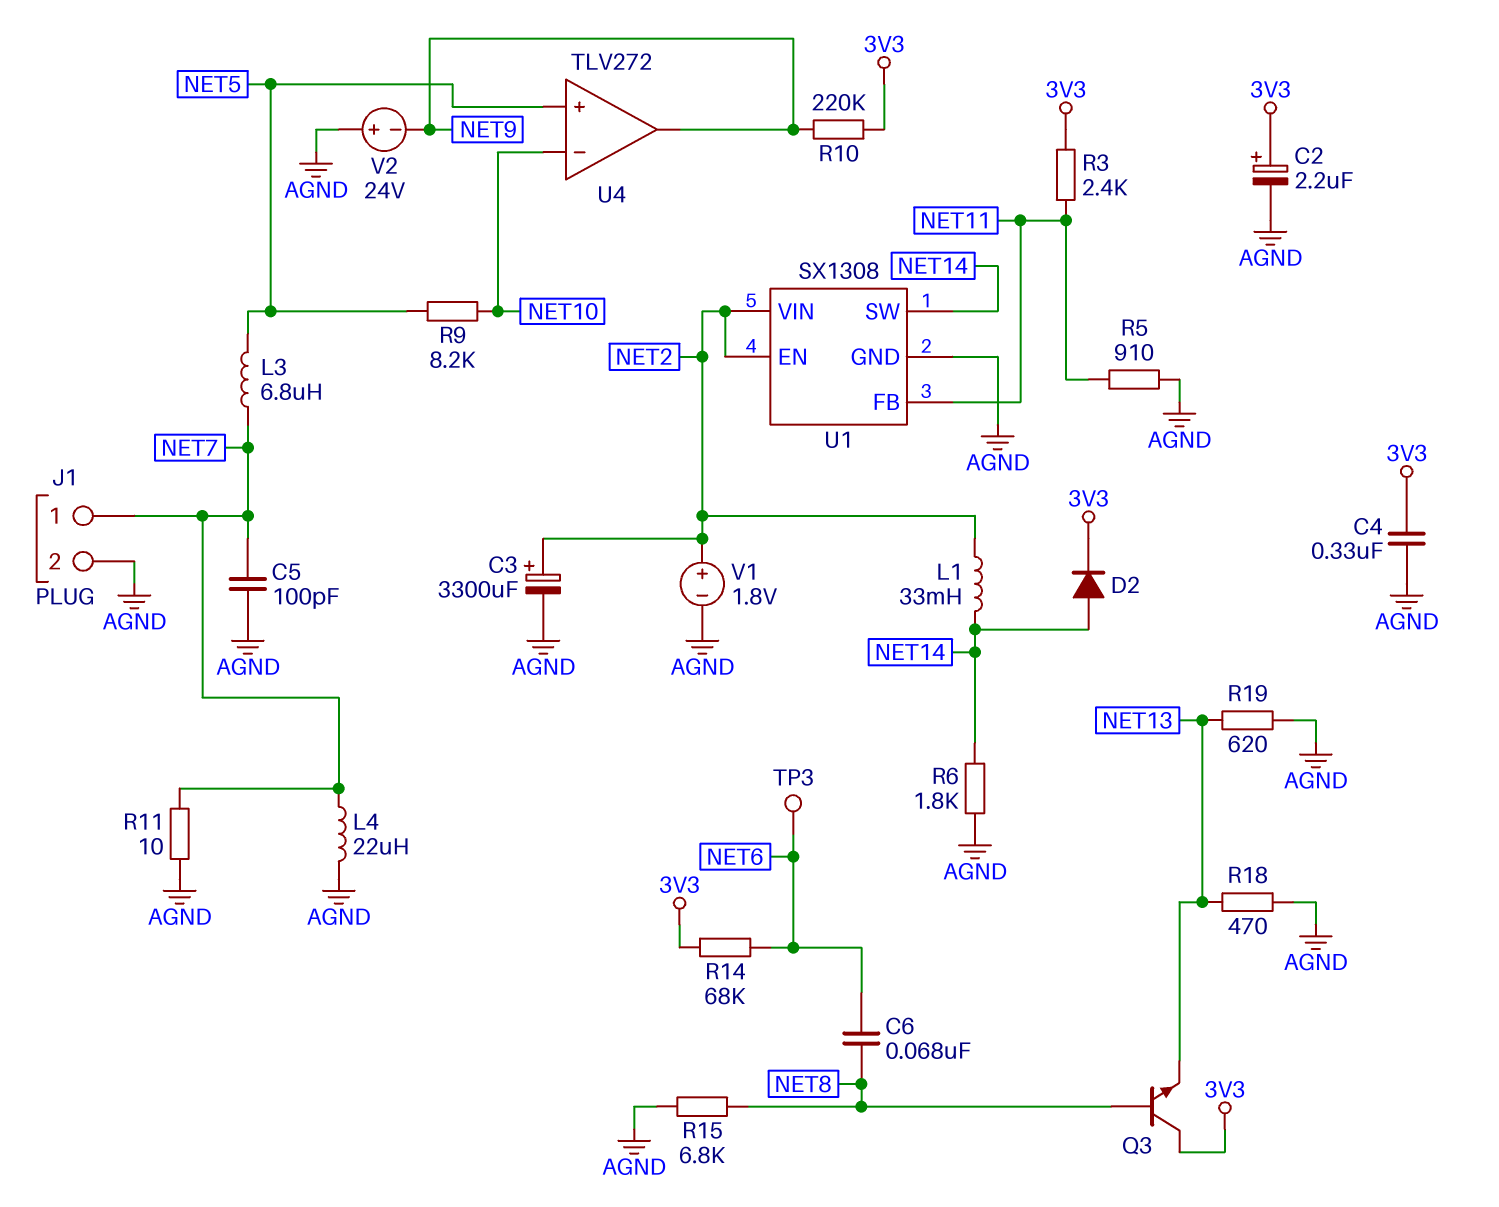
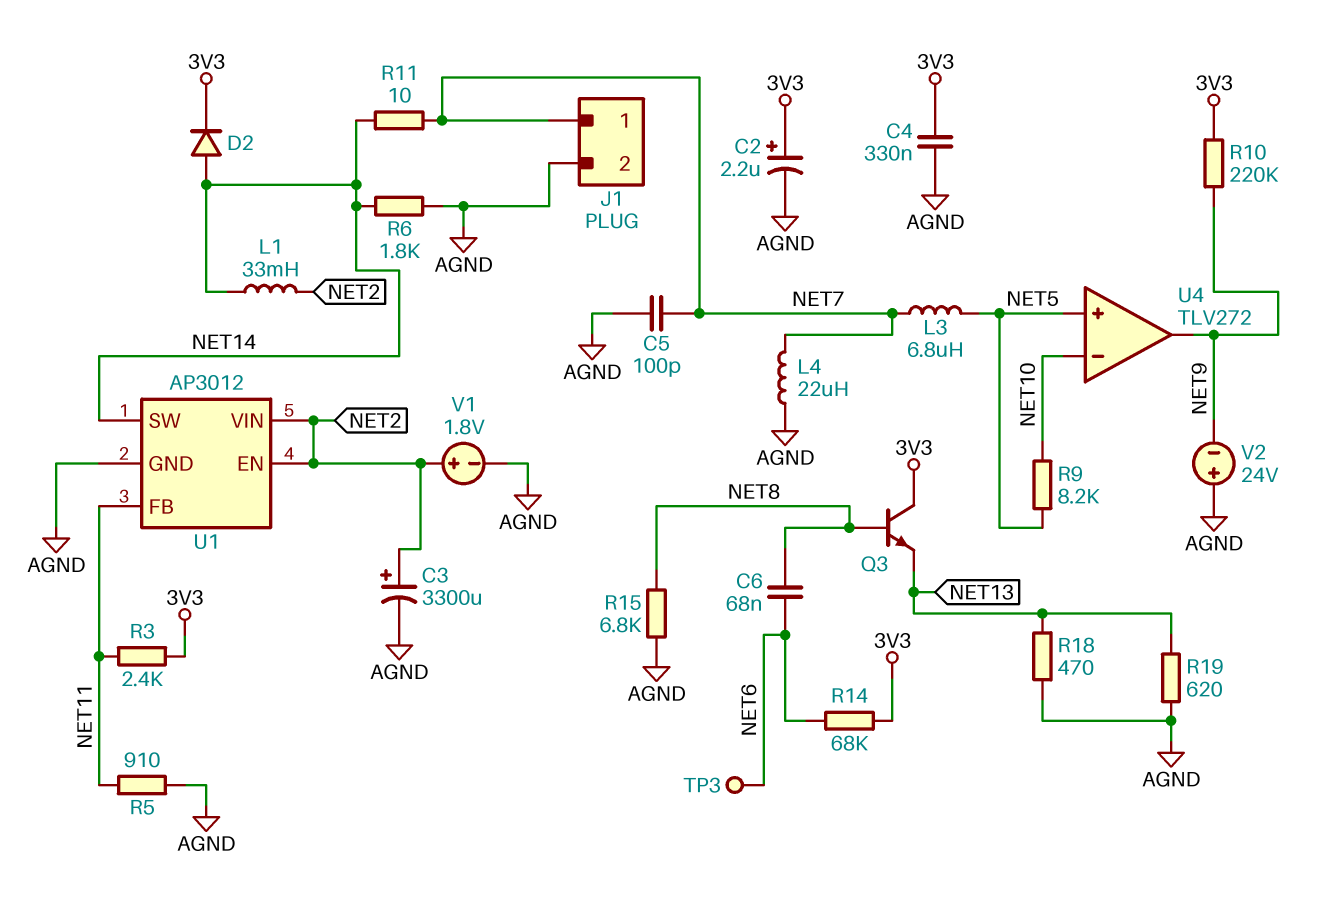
R11: 10 (AGND, NET7) -> 10 (NET7, NET14)
U1: SX1308 -> AP3012

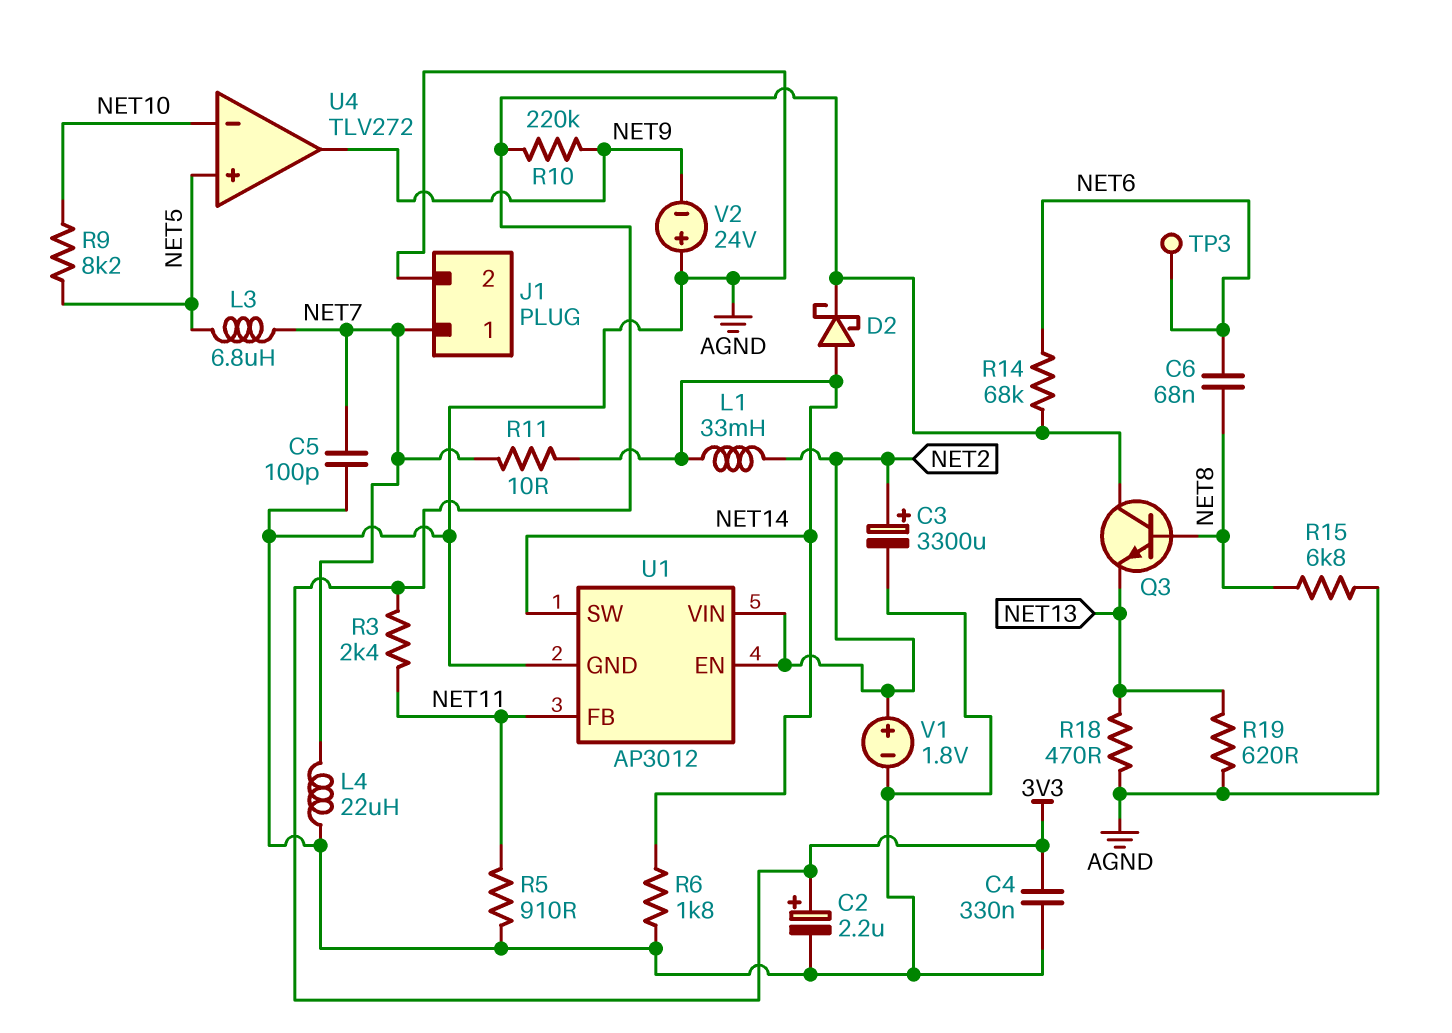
D2: diode (A NET14, K 3V3) -> schottky (A NET14, K 3V3)

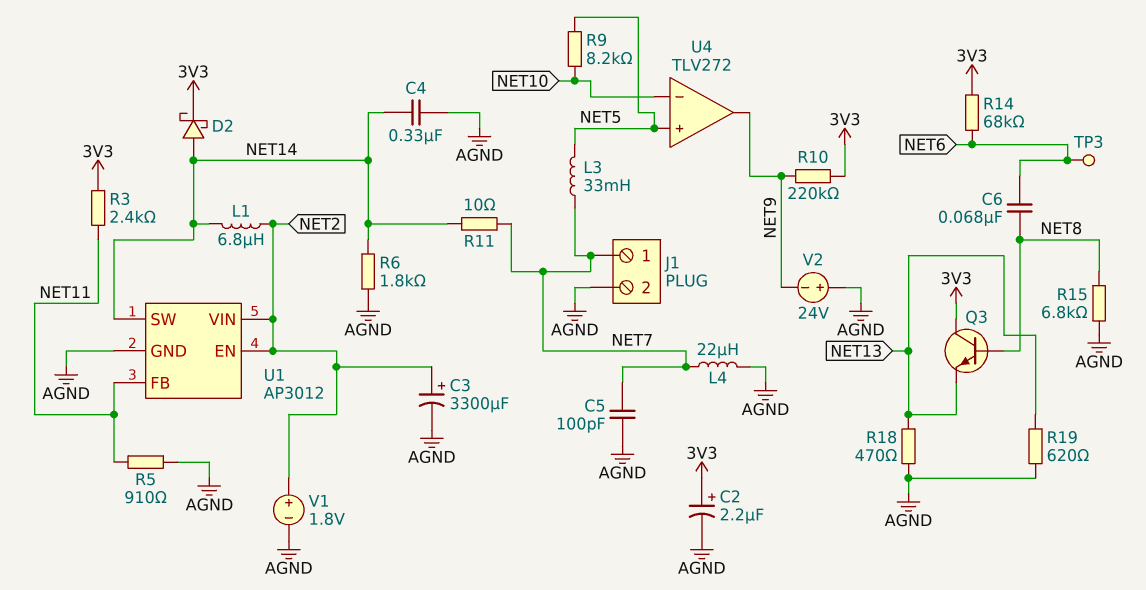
C4: 330nF (3V3, AGND) -> 330nF (AGND, NET14)
L1: 33mH (NET2, NET14) -> 6.8uH (NET2, NET14)
L3: 6.8uH (NET5, NET7) -> 33mH (NET5, NET7)

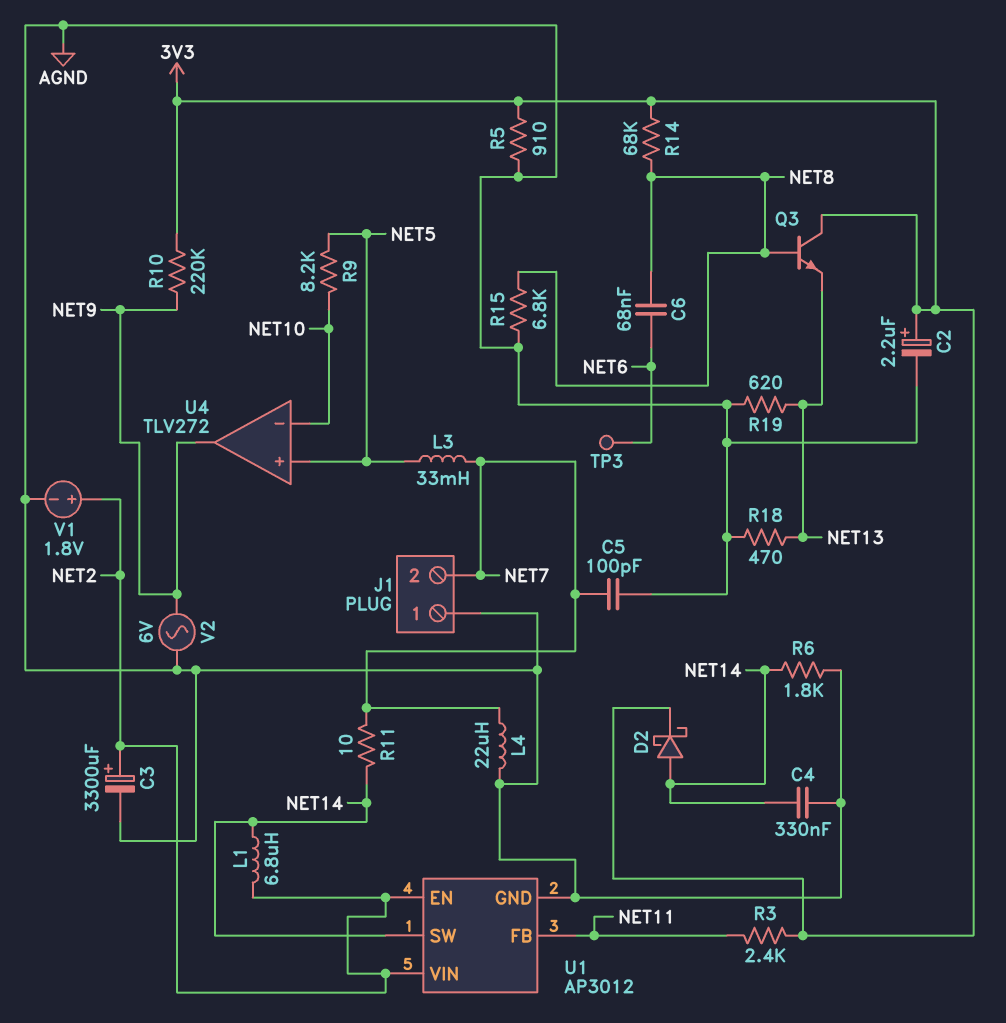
J1 pin 1: NET7 -> AGND
J1 pin 2: AGND -> NET7
R5: 910 (AGND, NET11) -> 910 (3V3, AGND)
R14: 68k (3V3, NET6) -> 68k (3V3, NET8)
V2: 24V (plus AGND, minus NET9) -> AC 6V (AGND, NET9)

